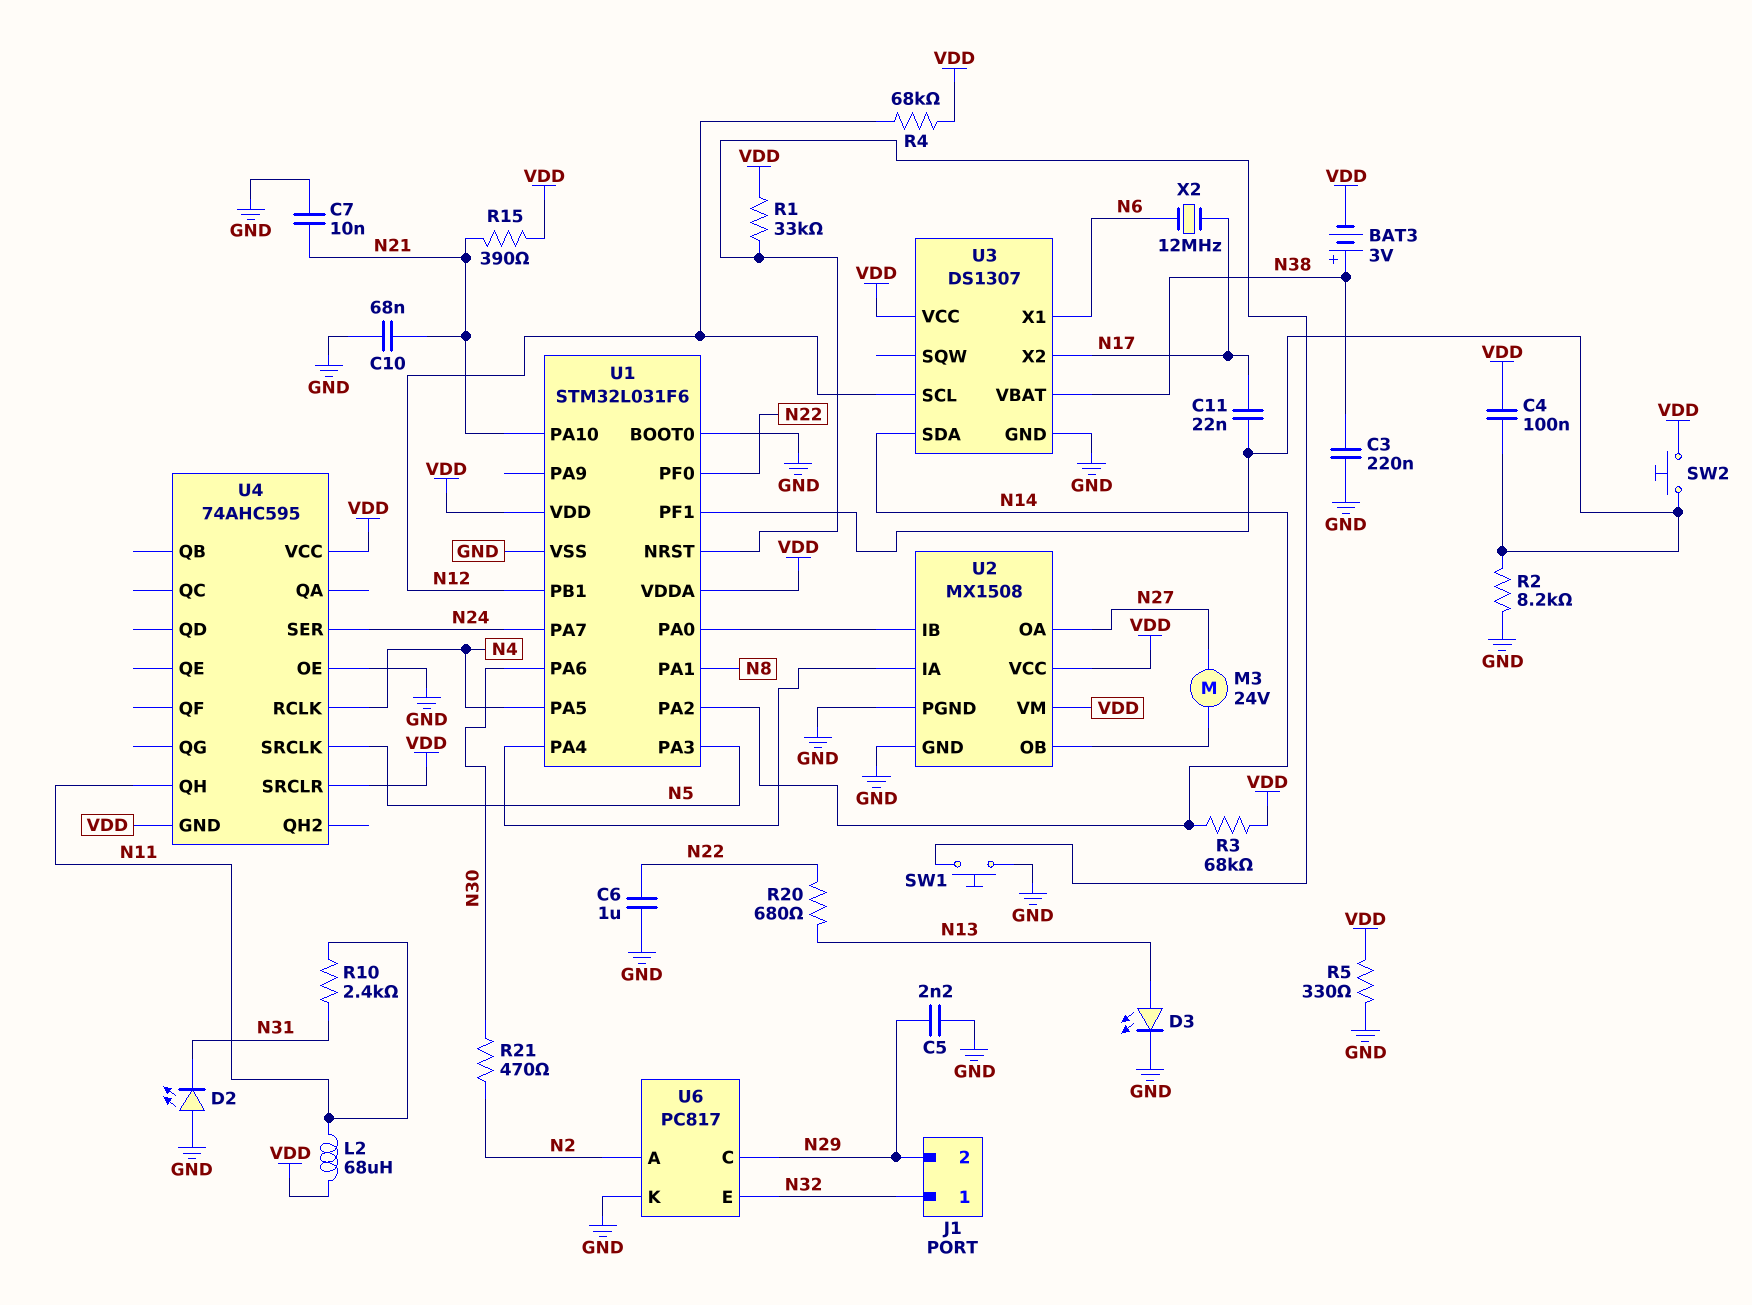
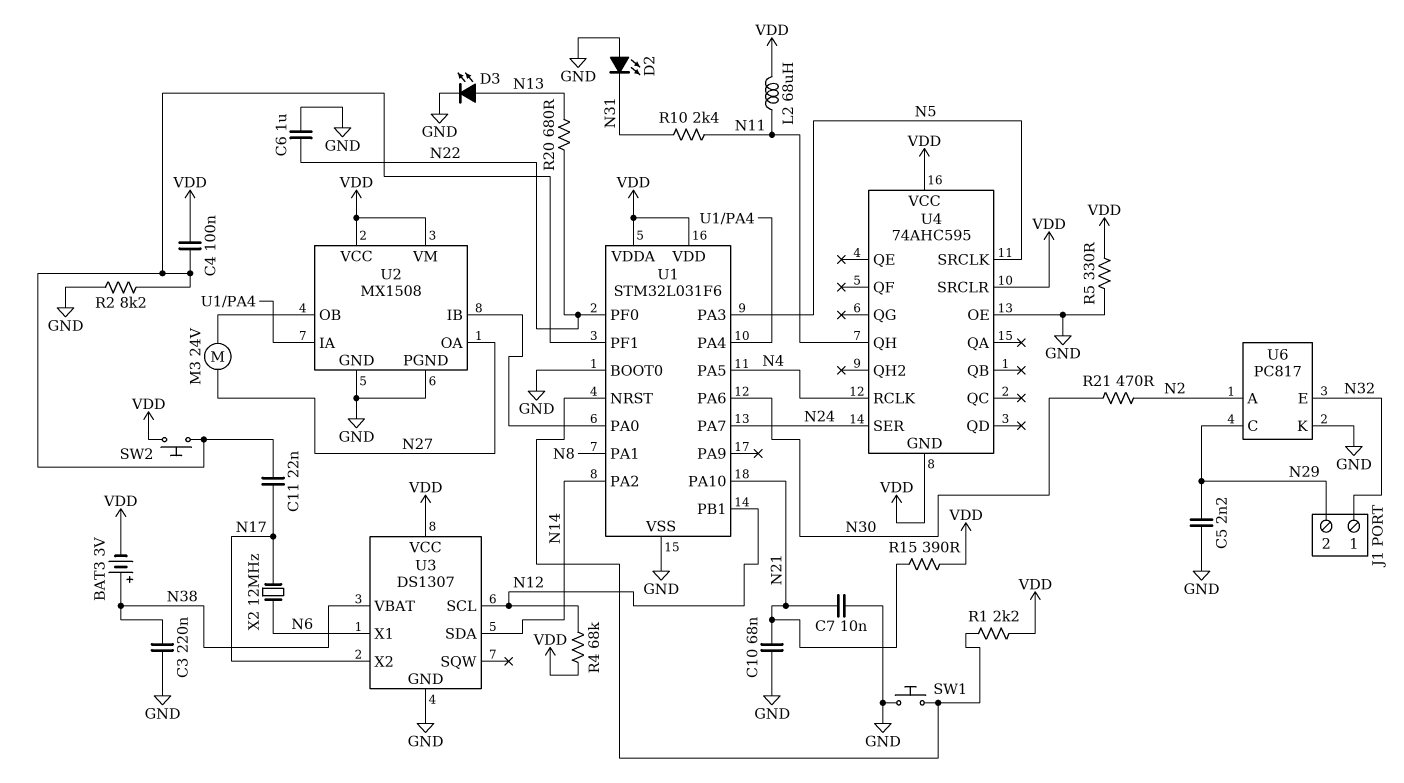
R1: 33k (U1/NRST, VDD) -> 2.2k (U1/NRST, VDD)
R3: 68k (N14, VDD) -> none

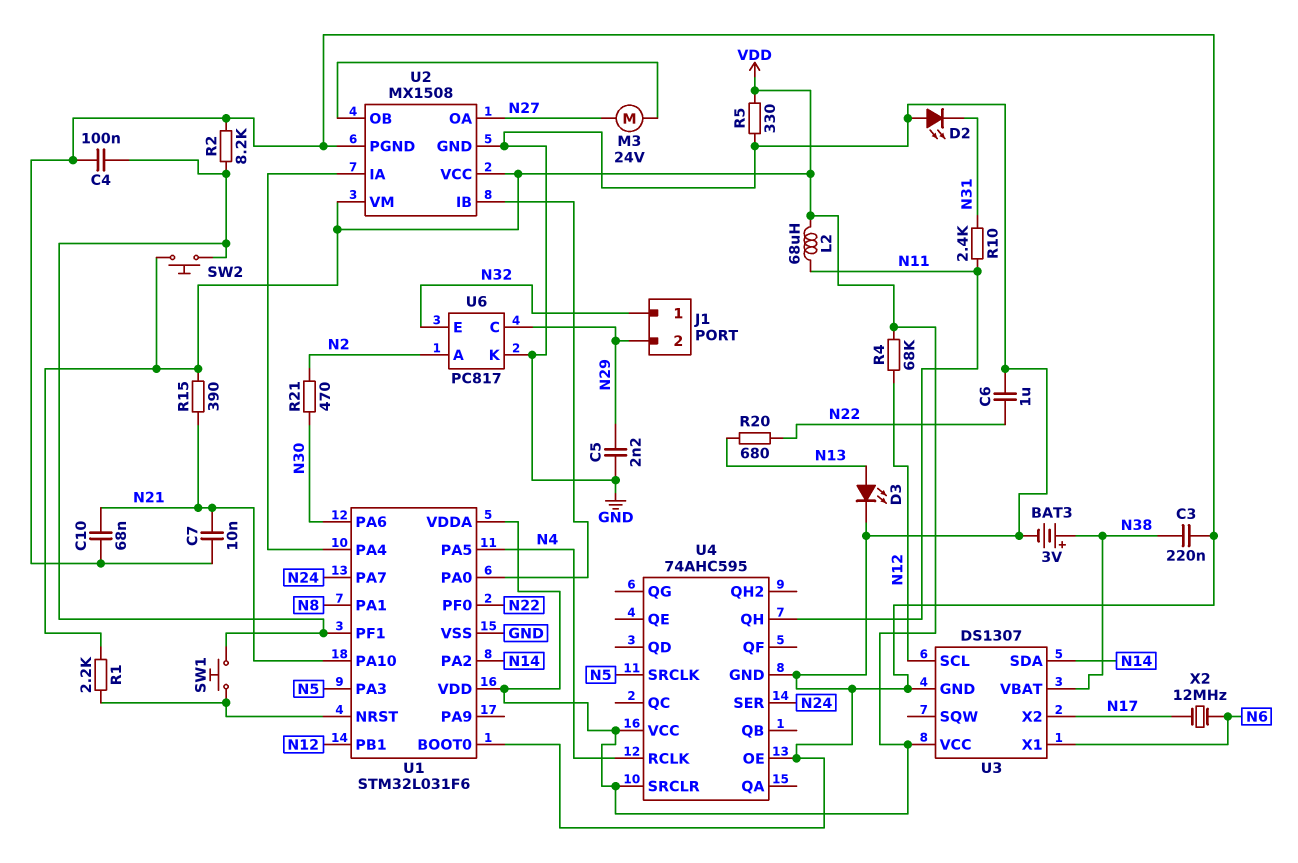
BAT3: 3V (plus N38, minus VDD) -> 3V (plus N38, minus GND)
C4: 100nF (U1/PF1, VDD) -> 100nF (GND, U1/PF1)
C11: 22nF (N17, U1/PF1) -> none
SW1: button (GND, U1/NRST) -> button (U1/NRST, U1/PF1)
U4 pin GND: VDD -> GND

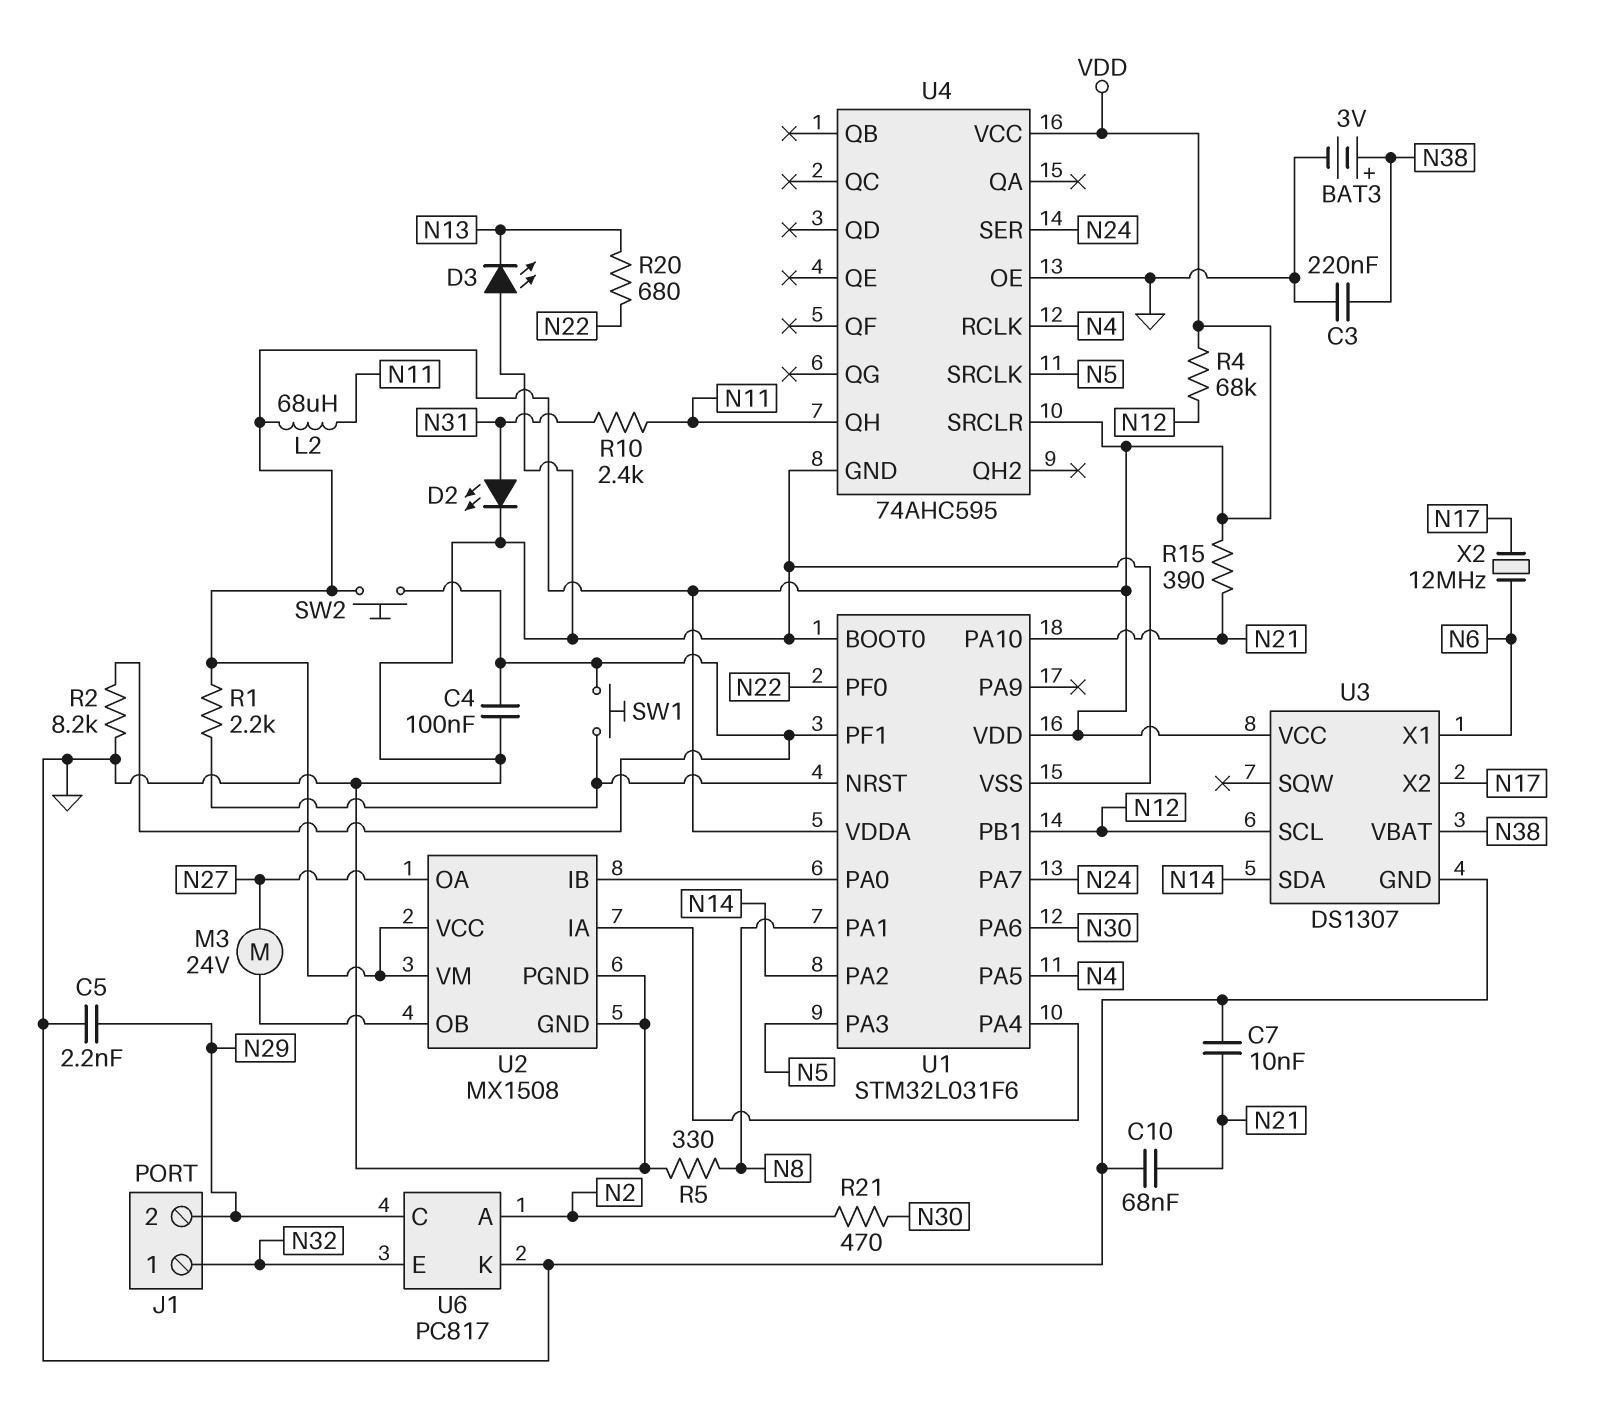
C6: 1uF (GND, N22) -> none
D2: LED (A GND, K N31) -> LED (A N31, K GND)
D3: LED (A N13, K GND) -> LED (A GND, K N13)
R5: 330 (GND, VDD) -> 330 (GND, N8)

